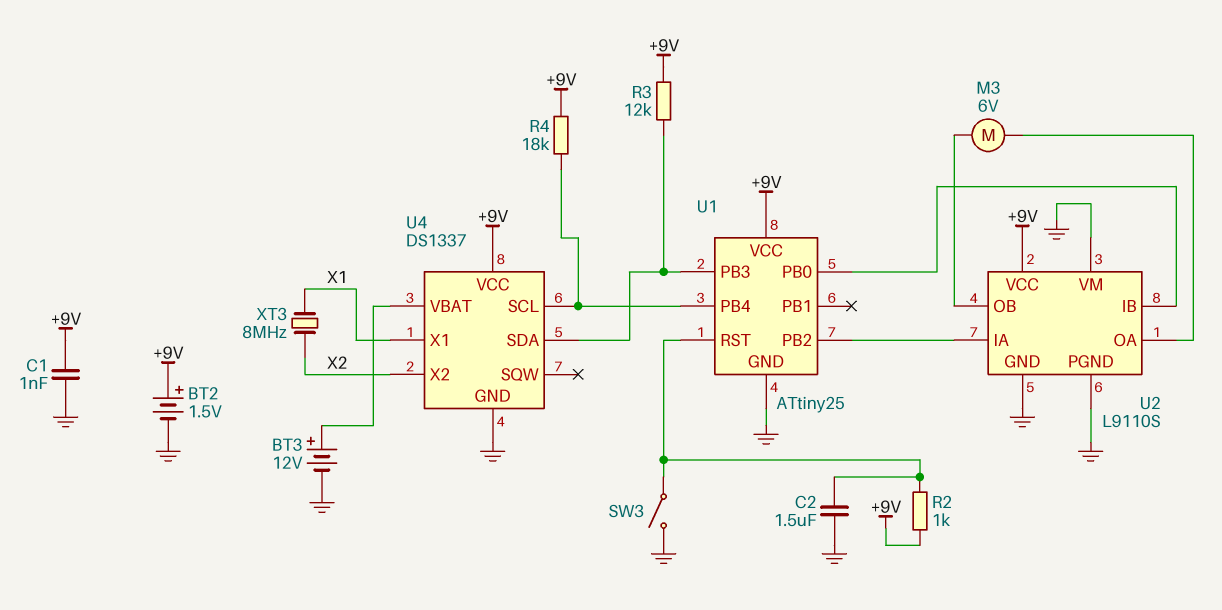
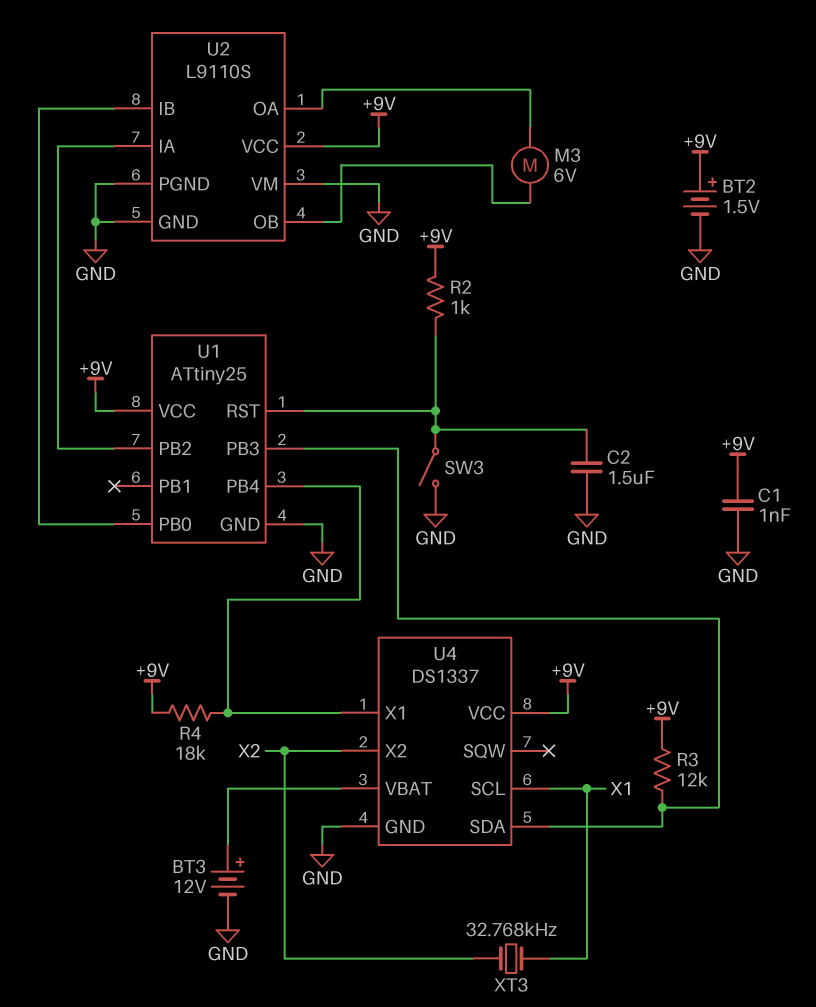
U4 pin SCL: U1/PB4 -> X1
U4 pin X1: X1 -> U1/PB4
XT3: 8MHz (X1, X2) -> 32.768kHz (X1, X2)

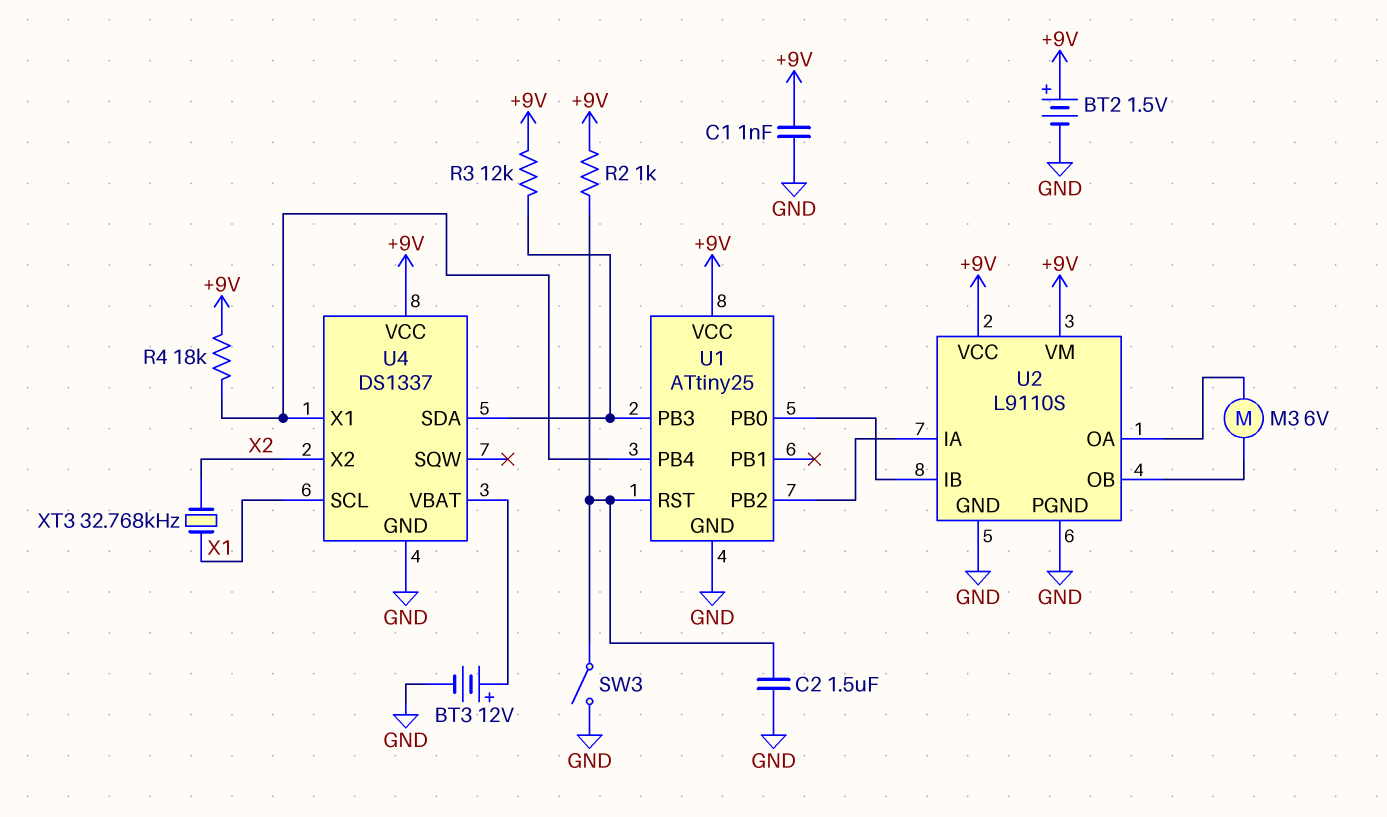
U2 pin VM: GND -> +9V

